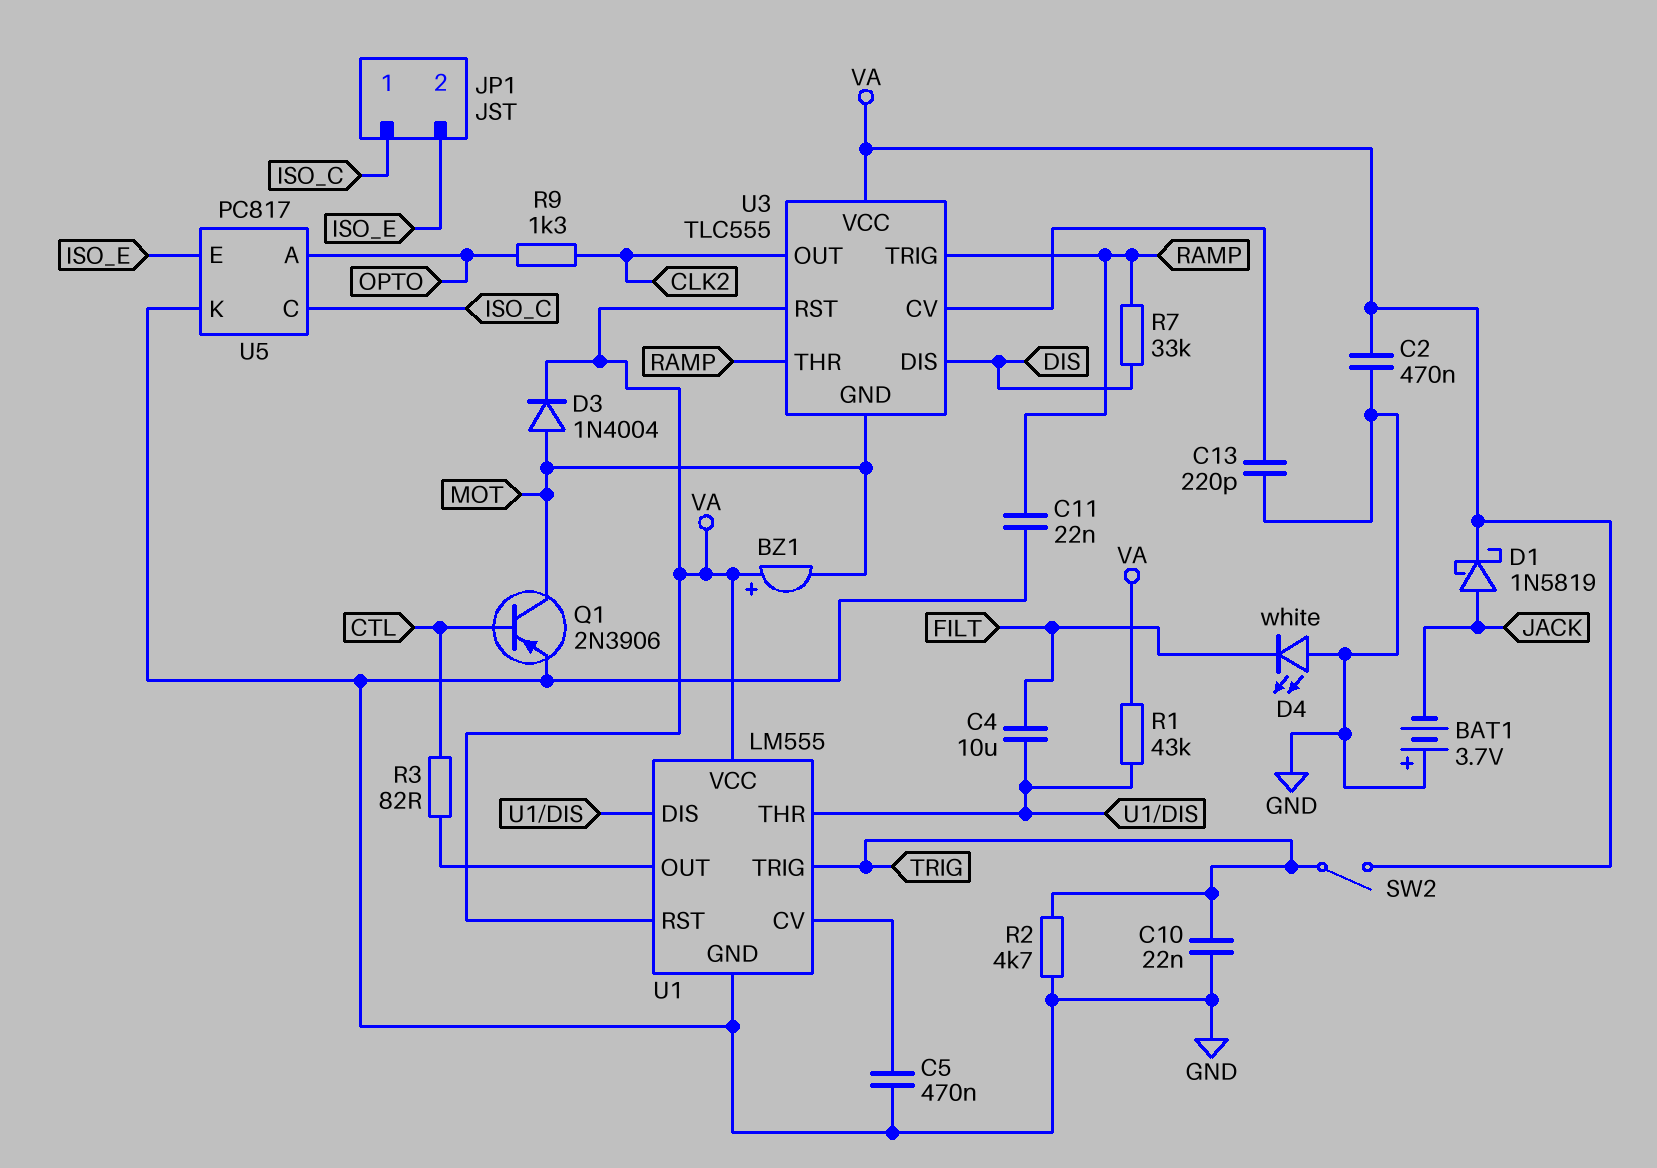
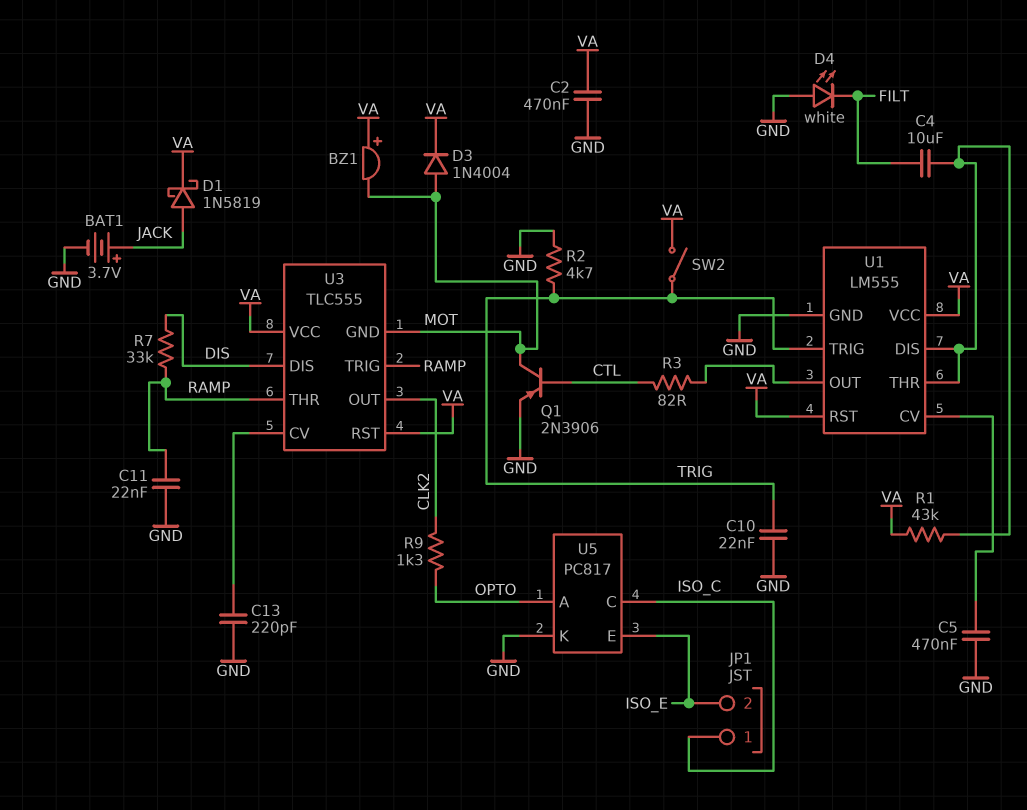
BAT1: 3.7V (plus GND, minus JACK) -> 3.7V (plus JACK, minus GND)

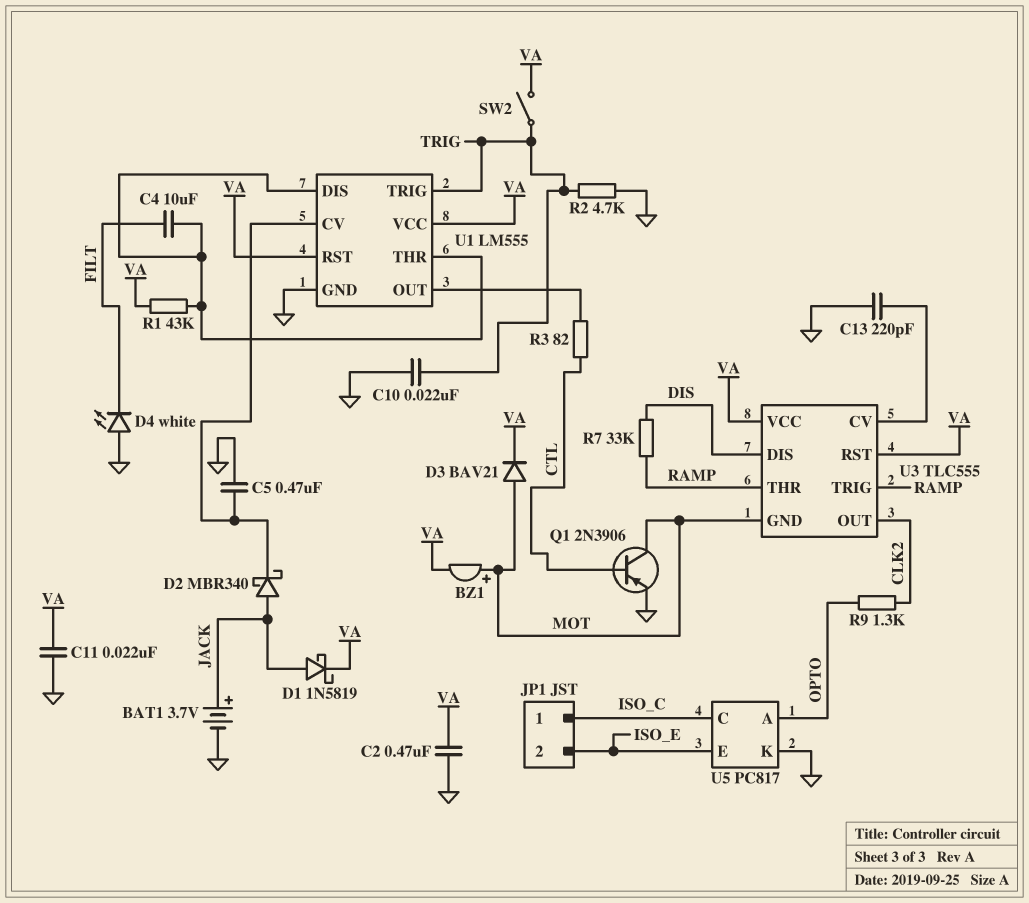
BZ1: buzzer (plus VA, minus MOT) -> buzzer (plus MOT, minus VA)
C11: 22nF (GND, RAMP) -> 22nF (GND, VA)
D2: none -> schottky MBR340 (A JACK, K U1/CV)
D3: diode 1N4004 (A MOT, K VA) -> diode BAV21 (A MOT, K VA)

